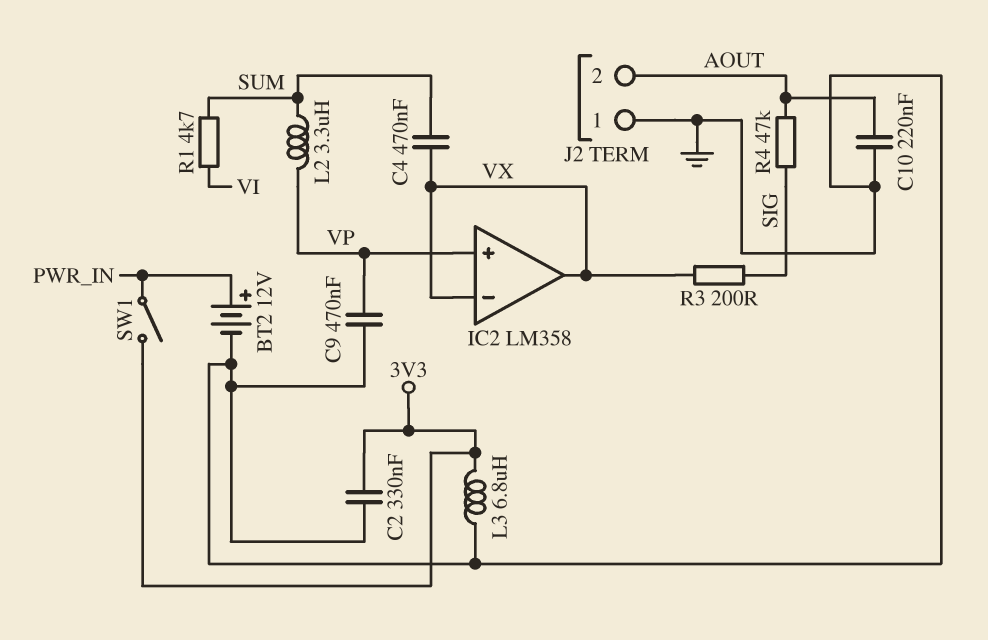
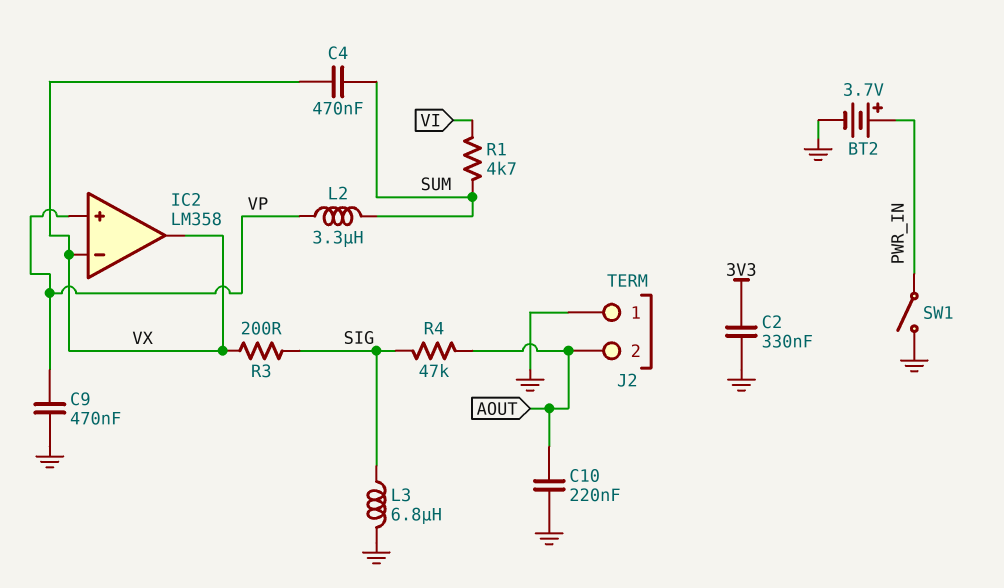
BT2: 12V (plus PWR_IN, minus GND) -> 3.7V (plus PWR_IN, minus GND)
L3: 6.8uH (3V3, GND) -> 6.8uH (GND, SIG)
SW1: switch (3V3, PWR_IN) -> switch (GND, PWR_IN)

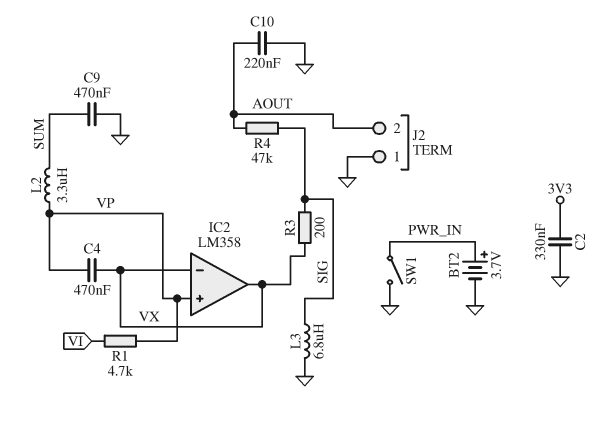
C4: 470nF (SUM, VX) -> 470nF (VP, VX)
C9: 470nF (GND, VP) -> 470nF (GND, SUM)
R1: 4.7k (SUM, VI) -> 4.7k (VI, VP)

